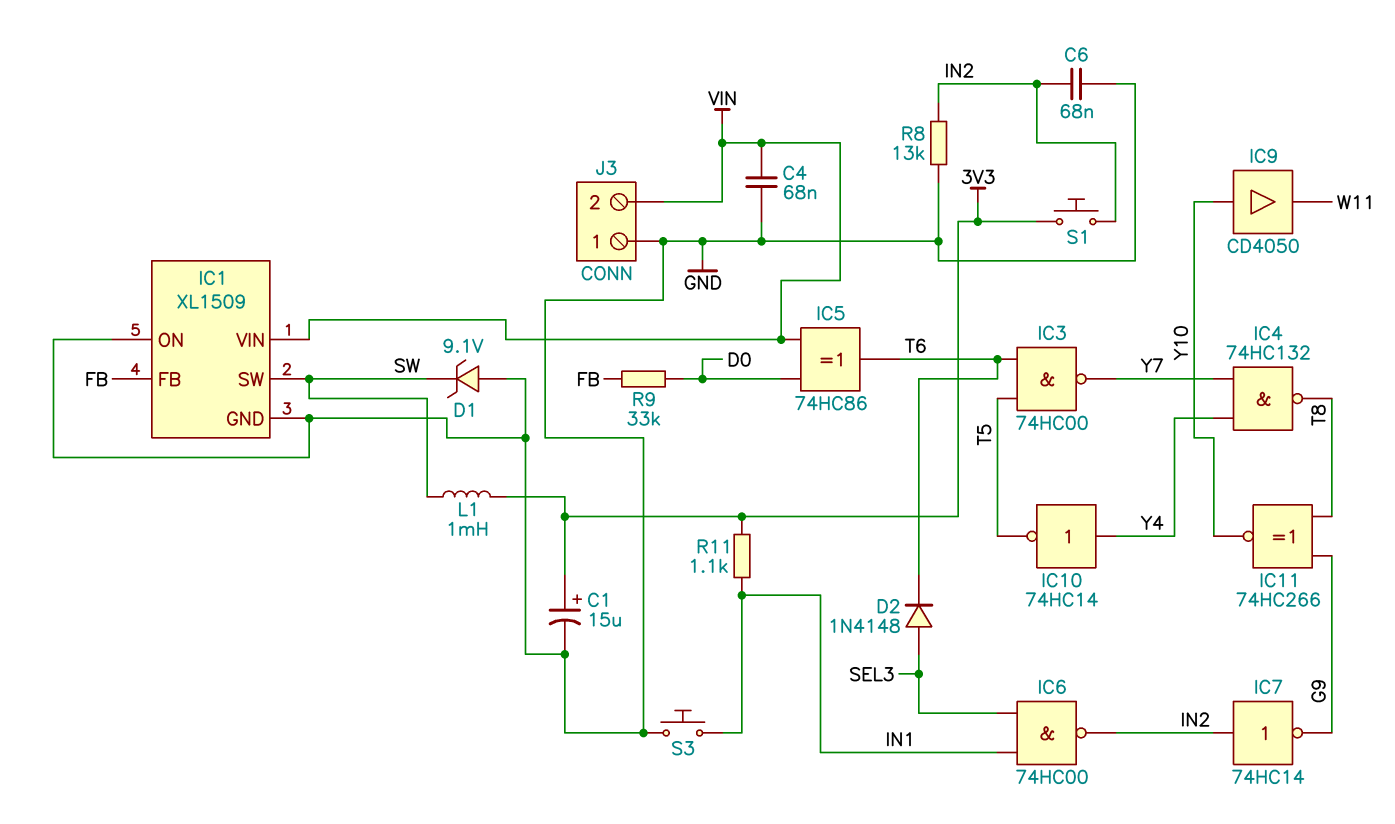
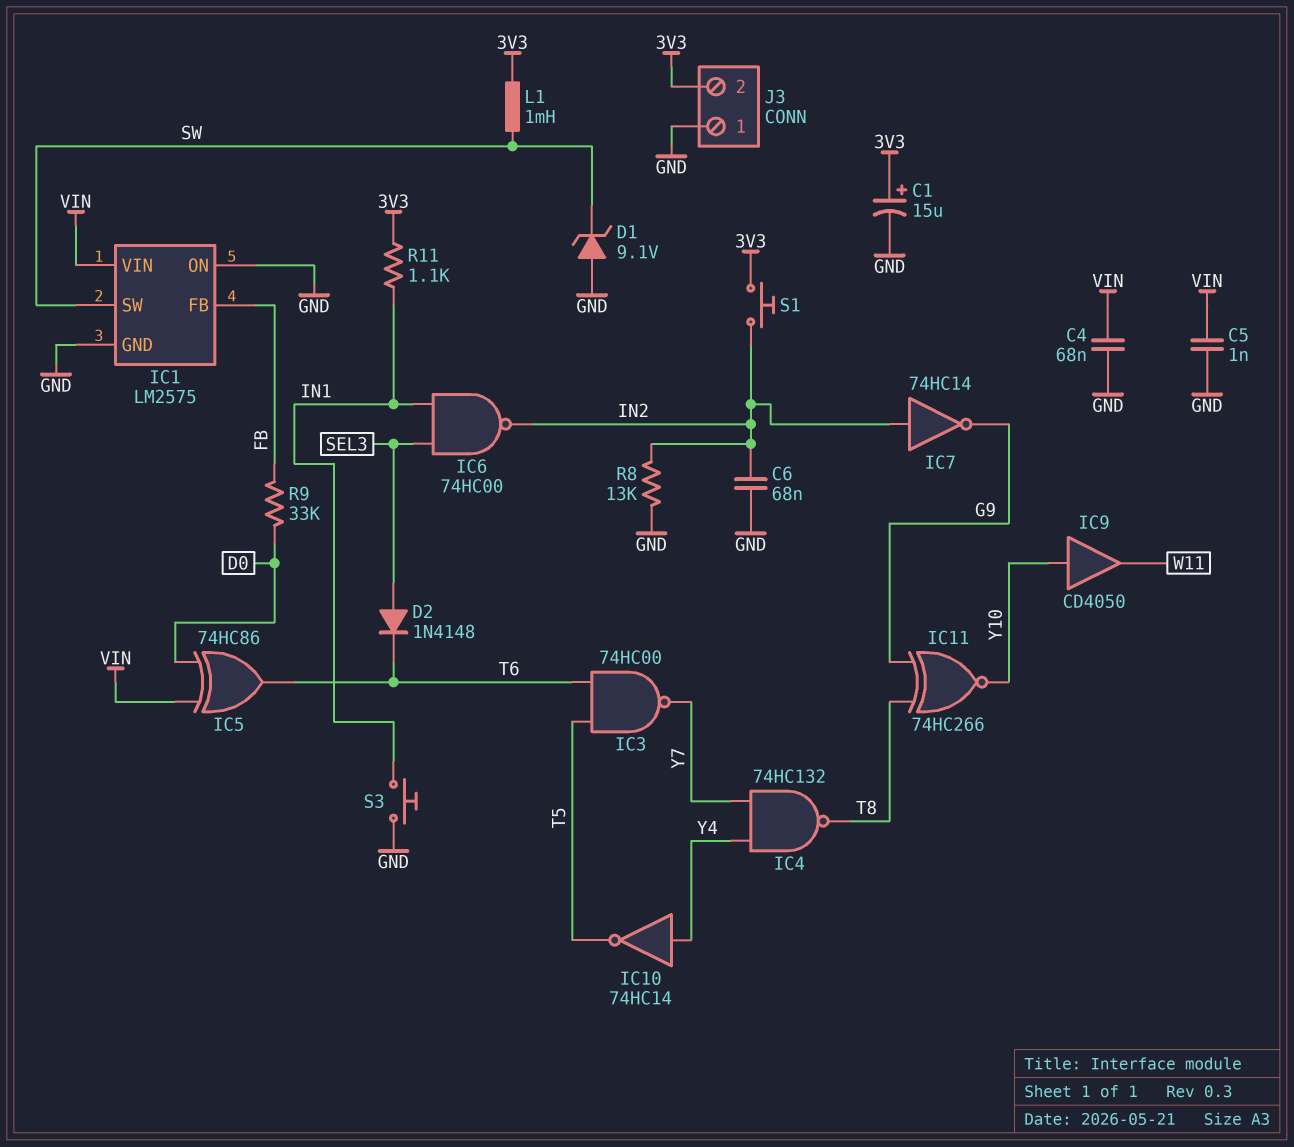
C5: none -> 1nF (GND, VIN)
IC1: XL1509 -> LM2575
J3 pin 2: VIN -> 3V3

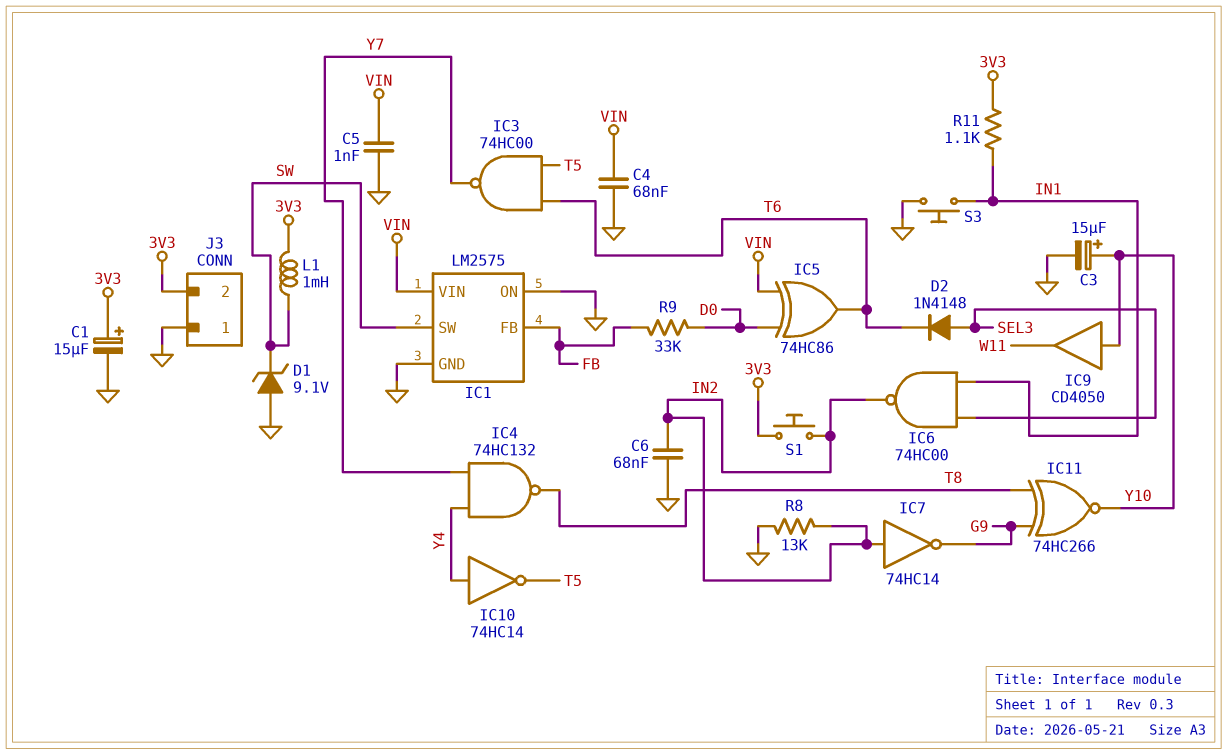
C3: none -> 15uF (plus Y10, minus GND)

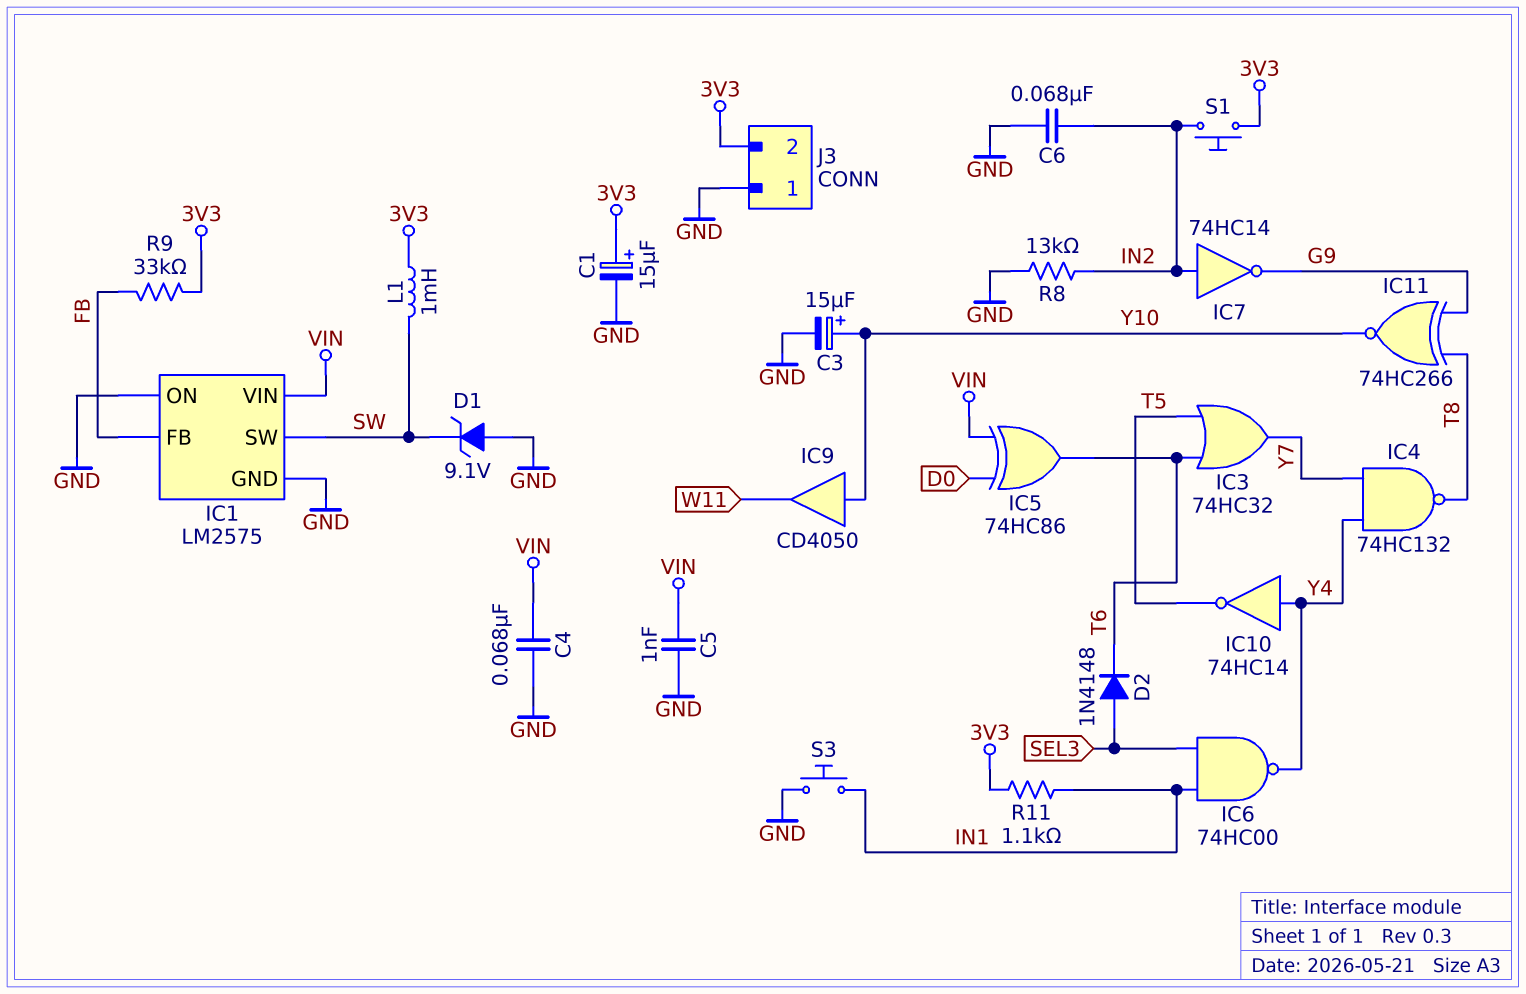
IC3: NAND 74HC00 (in T5, in T6, out Y7) -> OR 74HC32 (in T5, in T6, out Y7)
IC6: NAND 74HC00 (in IN1, in SEL3, out IN2) -> NAND 74HC00 (in IN1, in SEL3, out Y4)
R9: 33k (D0, FB) -> 33k (3V3, FB)

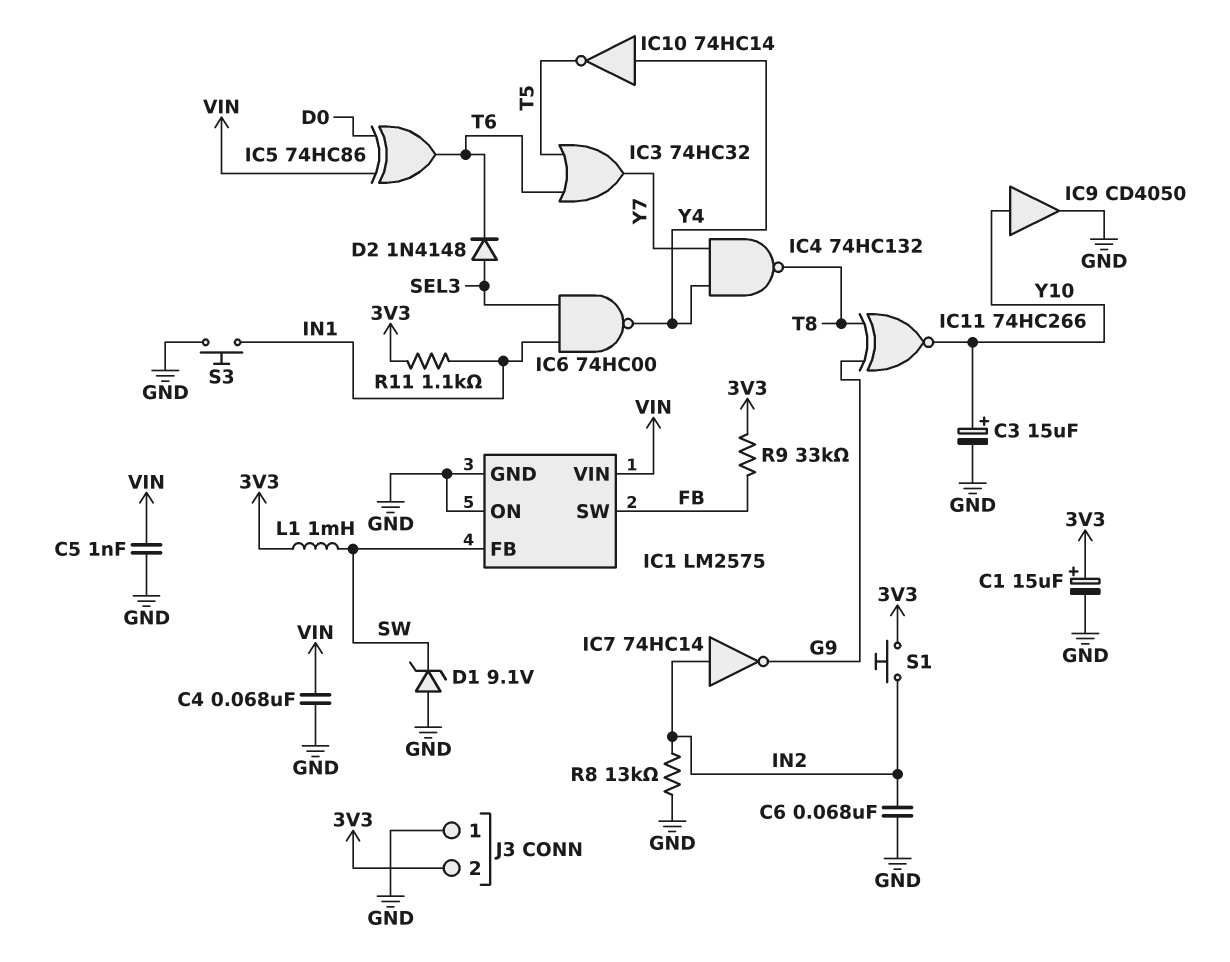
IC1 pin FB: FB -> SW
IC1 pin SW: SW -> FB
IC9: buffer CD4050 (in Y10, out W11) -> buffer CD4050 (in Y10, out GND)

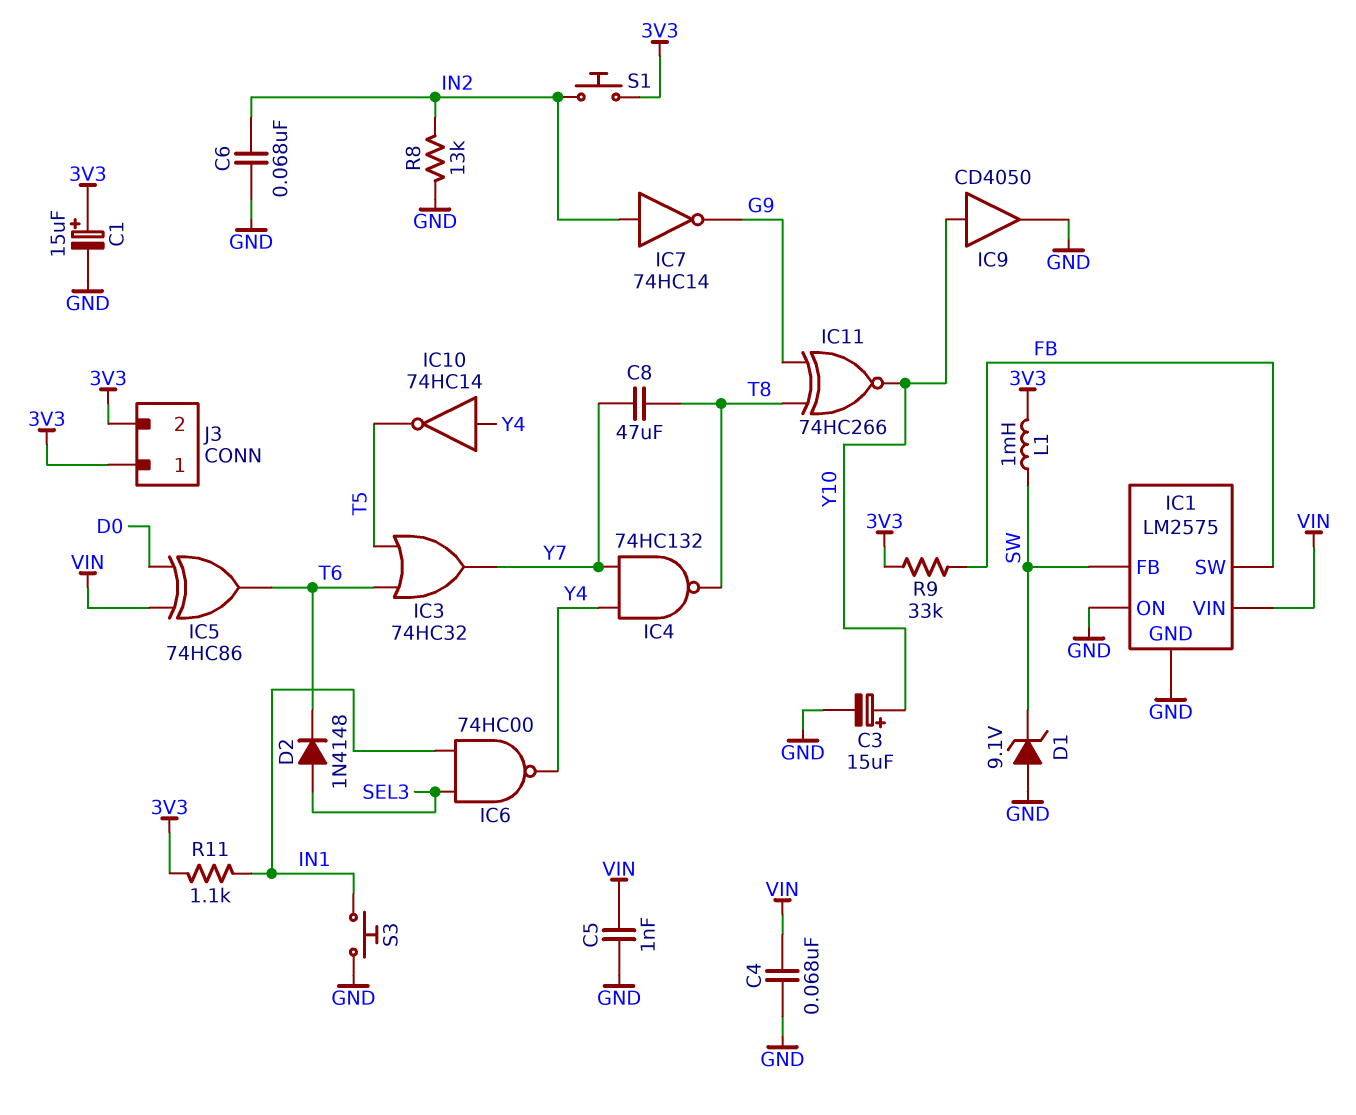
C8: none -> 47uF (T8, Y7)
J3 pin 1: GND -> 3V3

